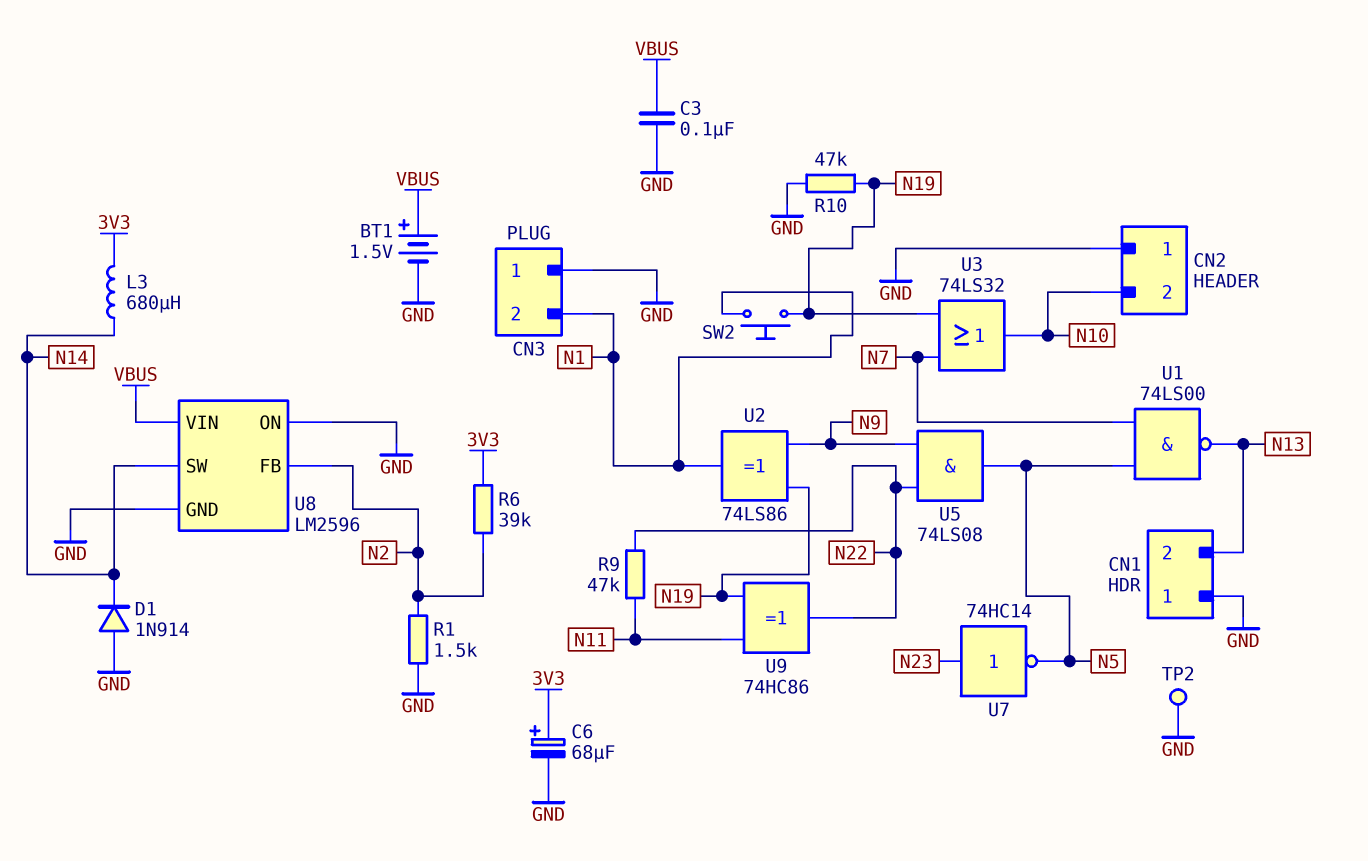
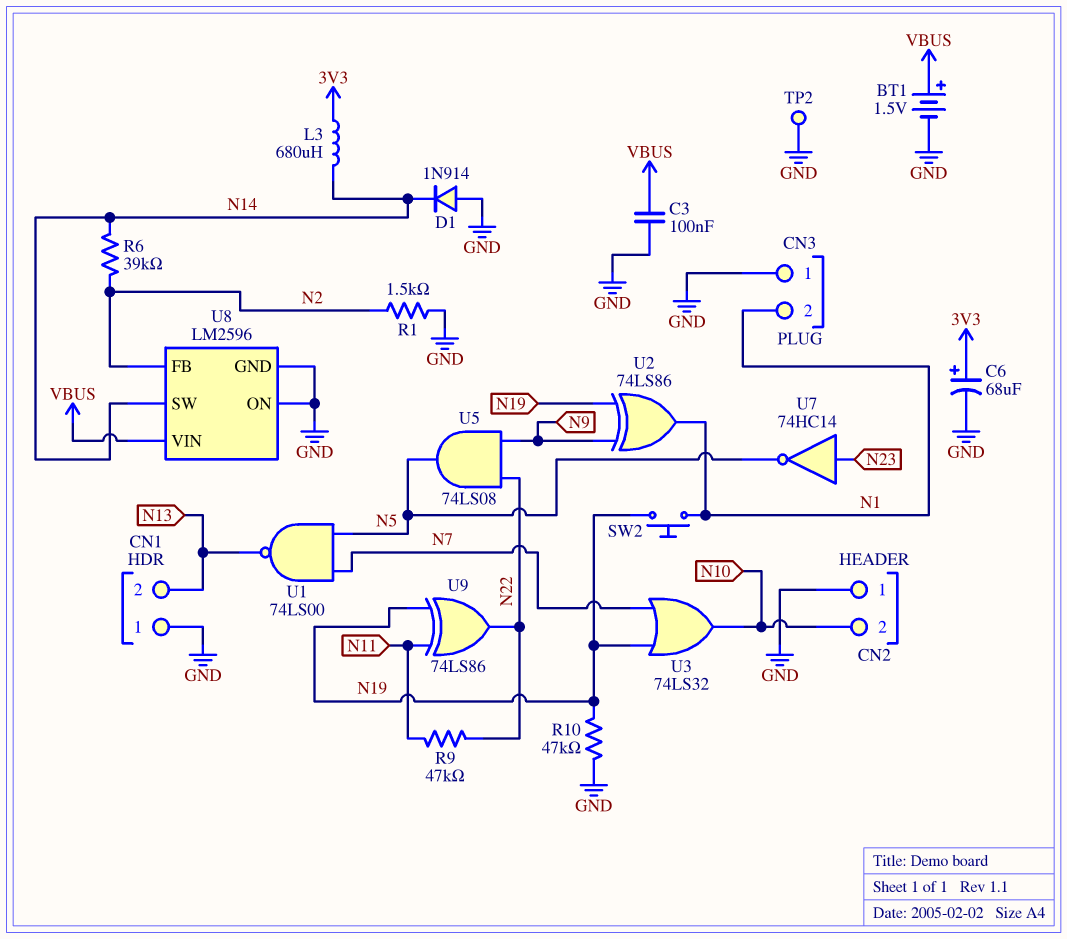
R6: 39k (3V3, N2) -> 39k (N2, N14)
U9: XOR 74HC86 (in N11, in N19, out N22) -> XOR 74LS86 (in N11, in N19, out N22)

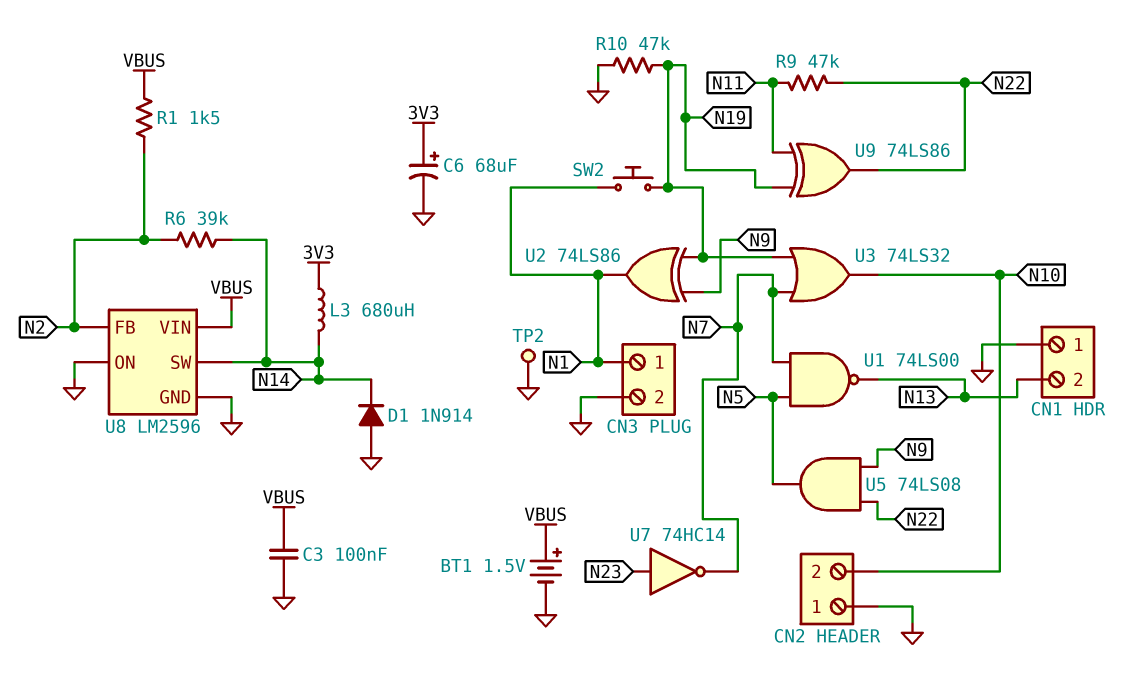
CN3 pin 1: GND -> N1
CN3 pin 2: N1 -> GND
R1: 1.5k (GND, N2) -> 1.5k (N2, VBUS)
U7: NOT 74HC14 (in N23, out N5) -> NOT 74HC14 (in N23, out N7)

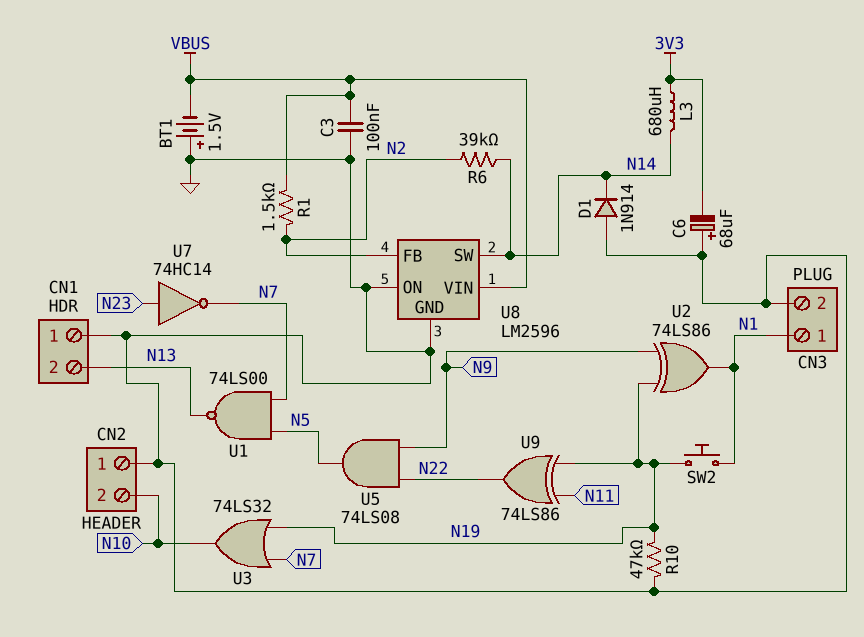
BT1: 1.5V (plus VBUS, minus GND) -> 1.5V (plus GND, minus VBUS)
C6: 68uF (plus 3V3, minus GND) -> 68uF (plus GND, minus 3V3)
R9: 47k (N11, N22) -> none
TP2: test point (GND) -> none

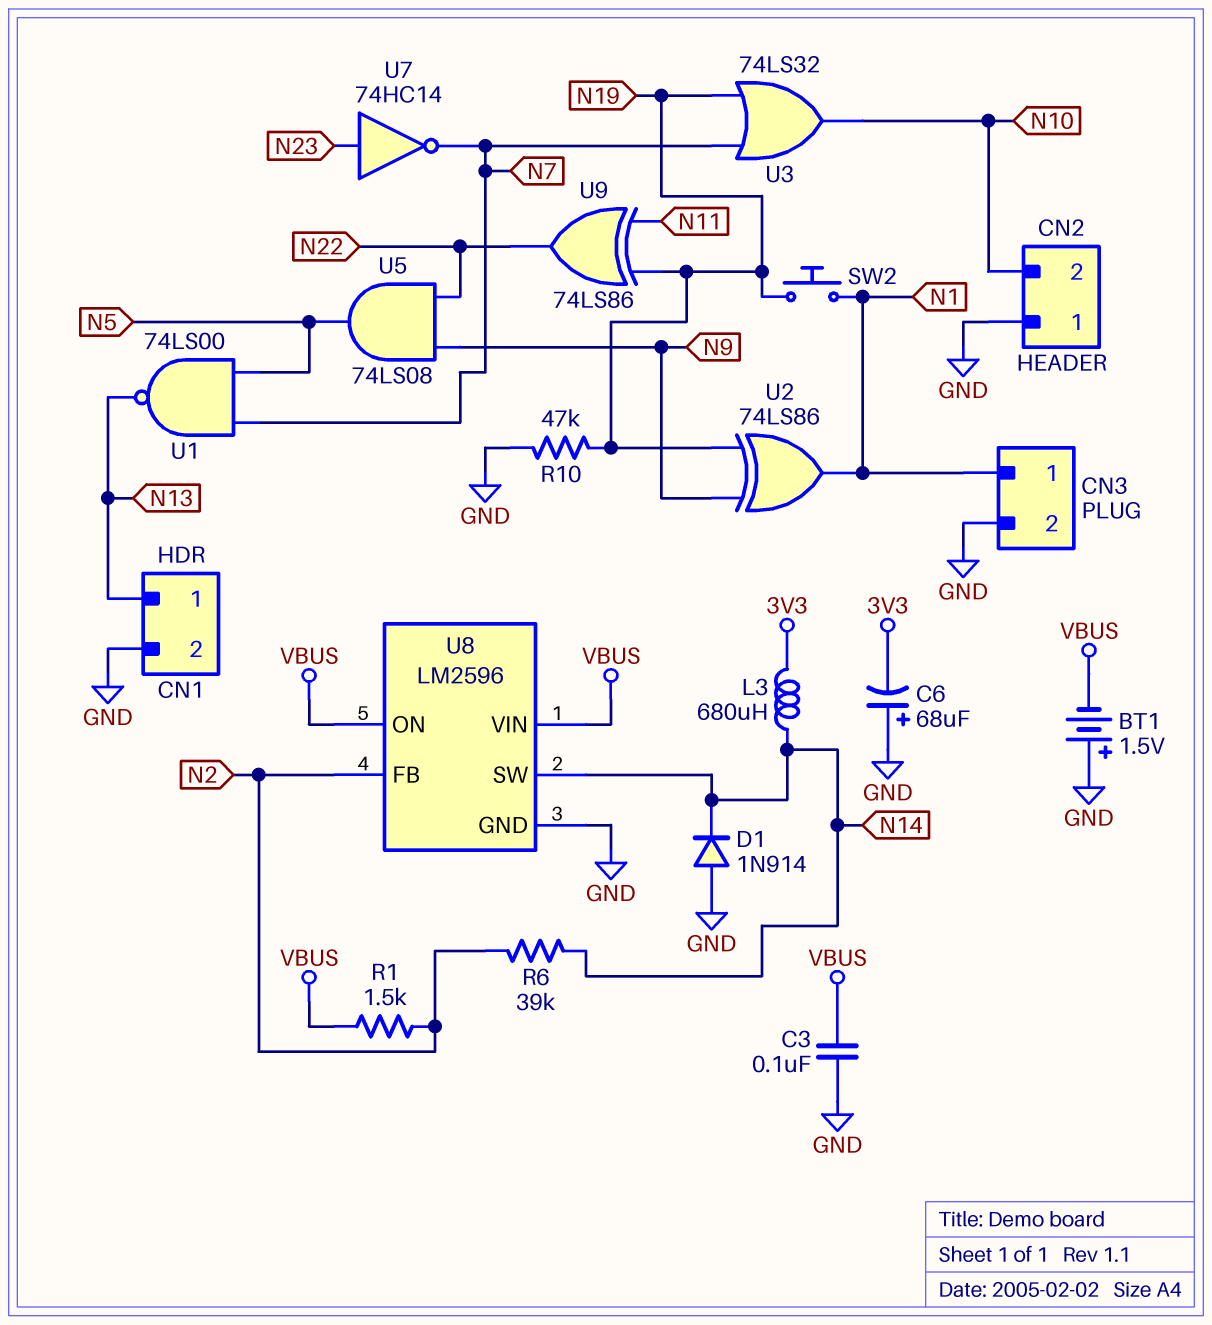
CN1 pin 1: GND -> N13
CN1 pin 2: N13 -> GND
U8 pin ON: GND -> VBUS

